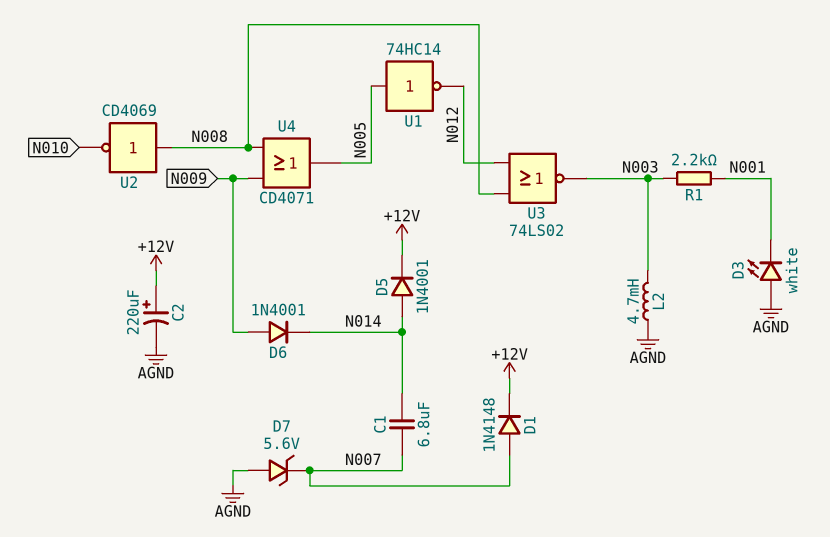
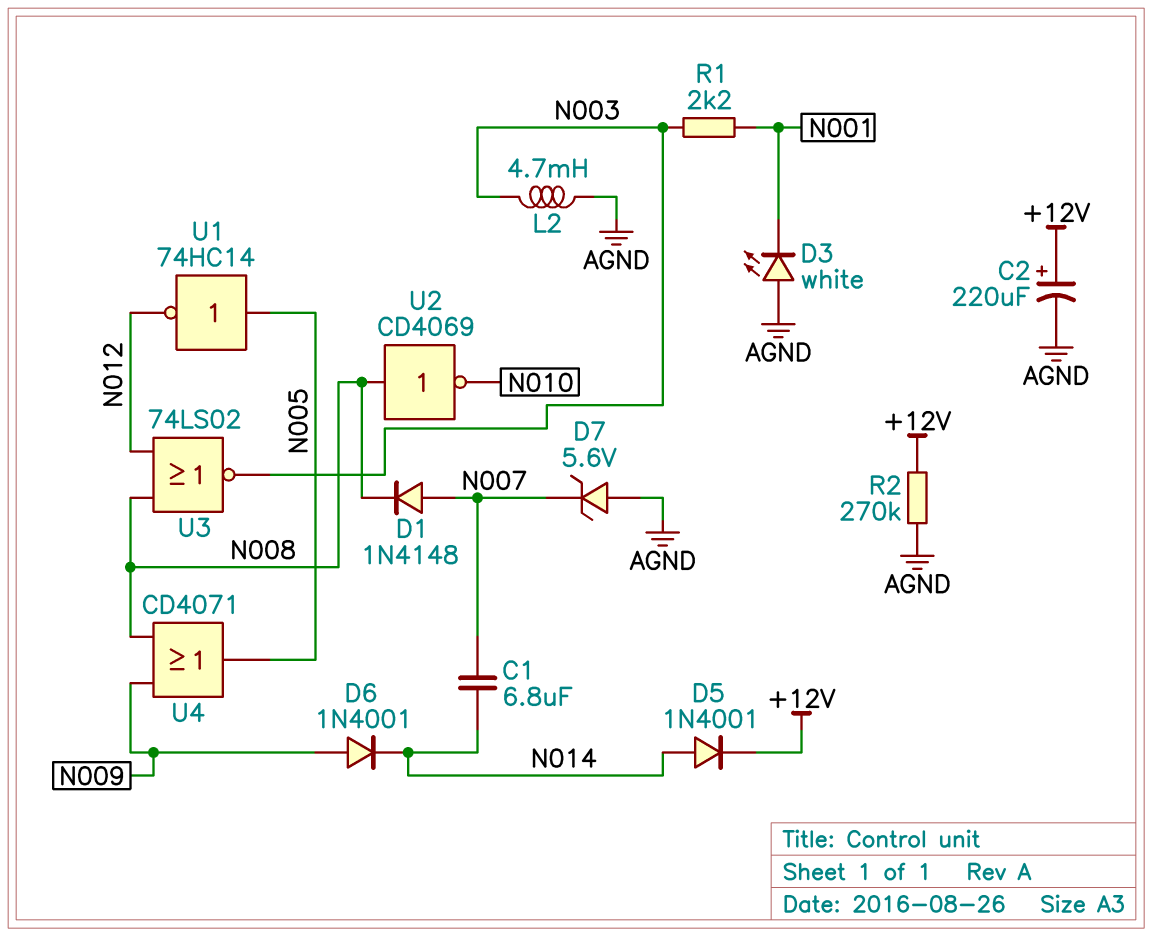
D1: diode 1N4148 (A N007, K +12V) -> diode 1N4148 (A N007, K N008)
R2: none -> 270k (+12V, AGND)

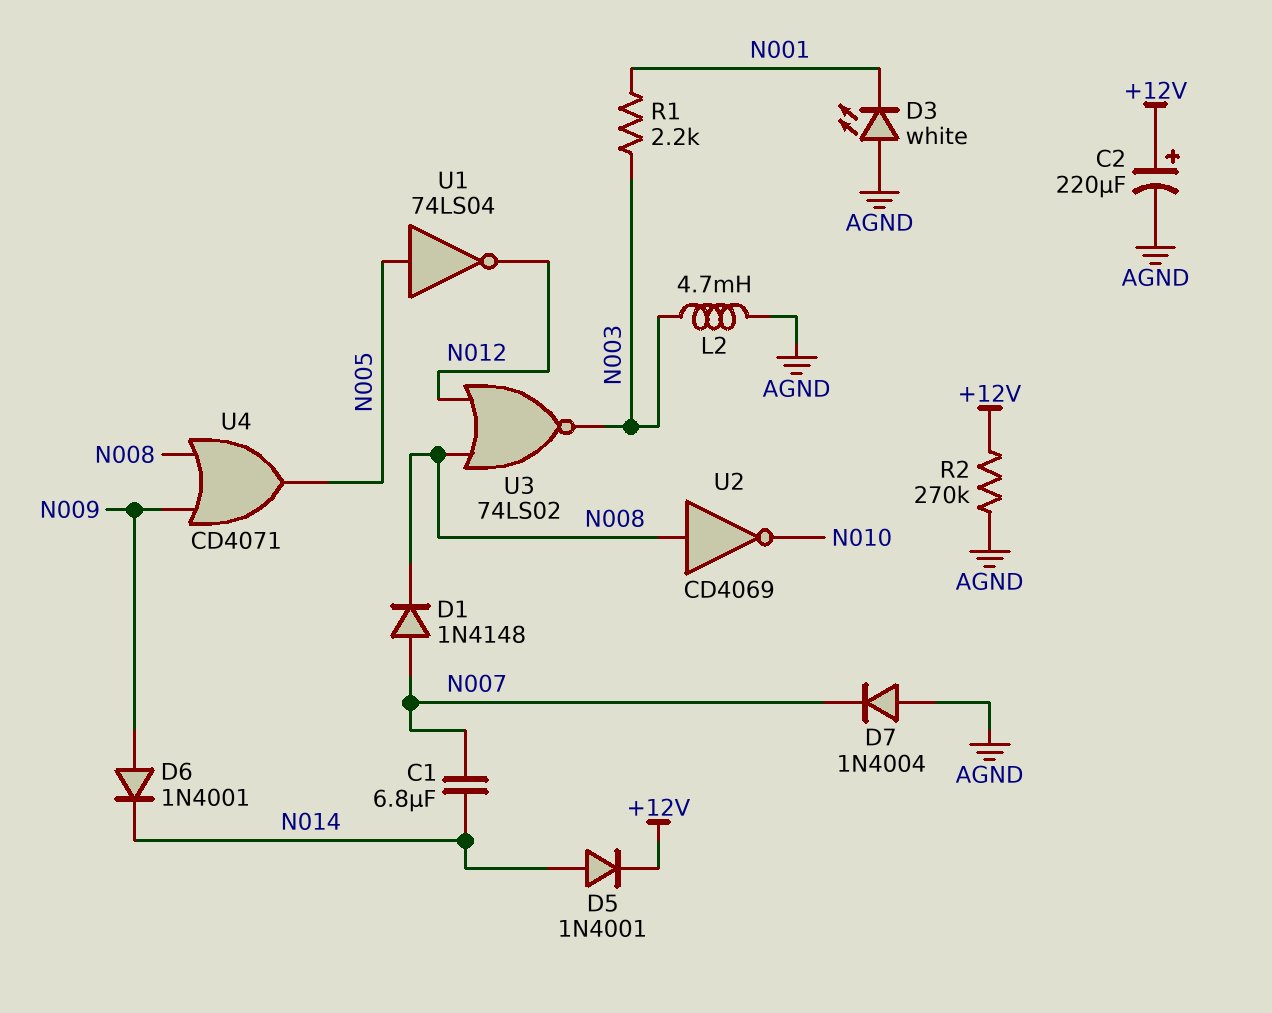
D7: zener 5.6V (A AGND, K N007) -> diode 1N4004 (A AGND, K N007)
U1: NOT 74HC14 (in N005, out N012) -> NOT 74LS04 (in N005, out N012)

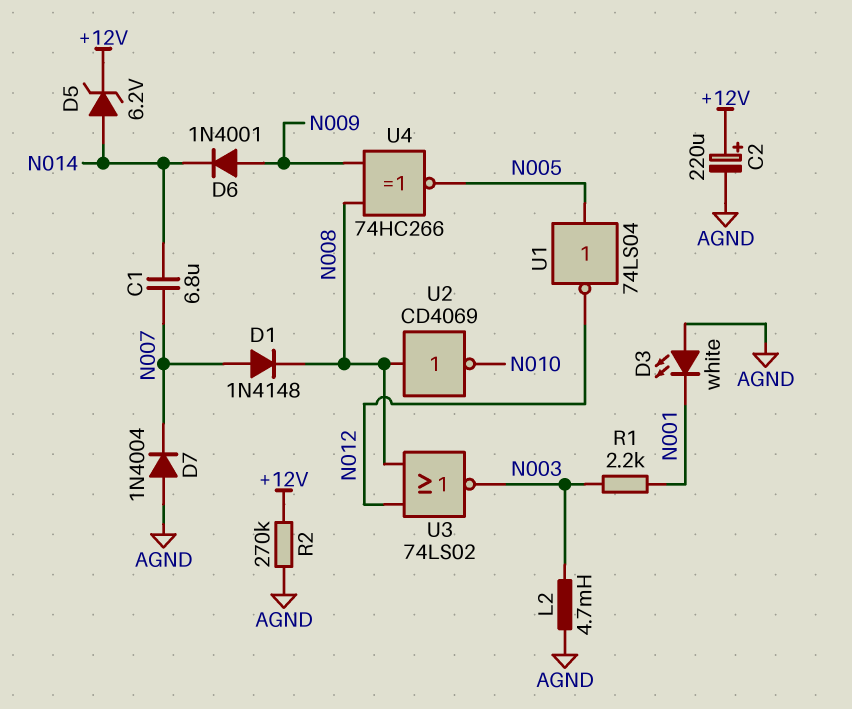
D5: diode 1N4001 (A N014, K +12V) -> zener 6.2V (A N014, K +12V)
U4: OR CD4071 (in N008, in N009, out N005) -> XNOR 74HC266 (in N008, in N009, out N005)

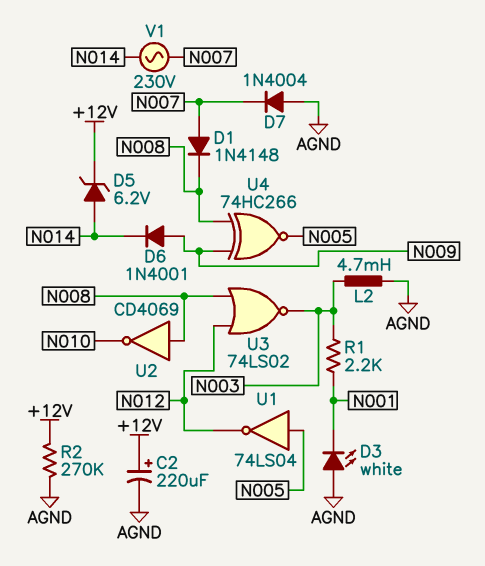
C1: 6.8uF (N007, N014) -> none
V1: none -> AC 230V (N007, N014)

